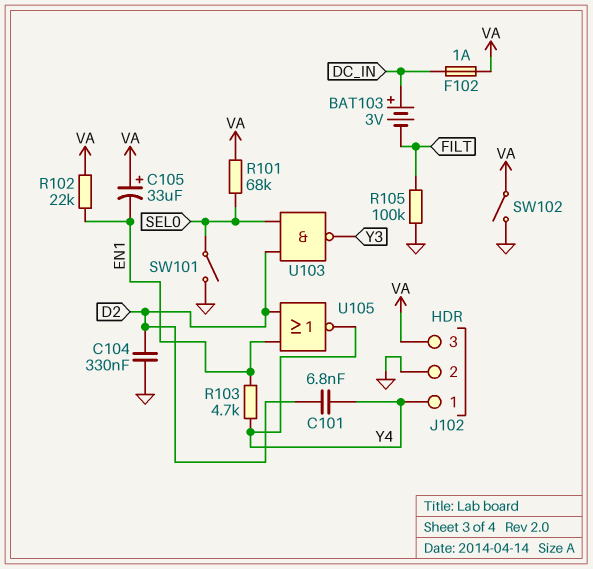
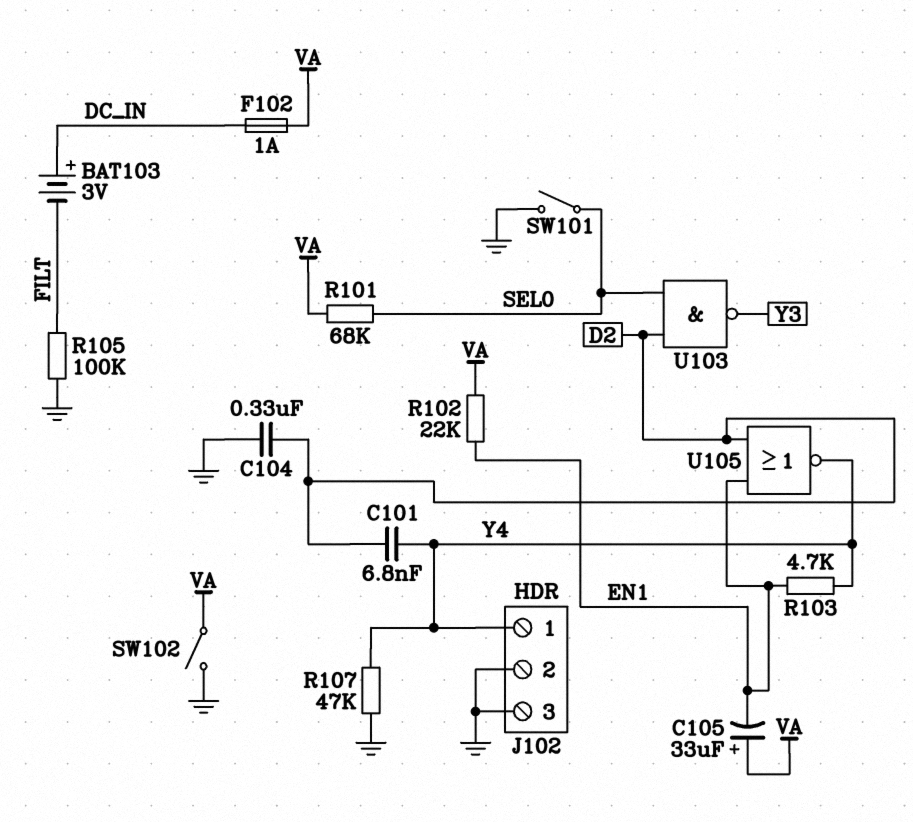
J102 pin 3: VA -> GND
R107: none -> 47k (GND, Y4)

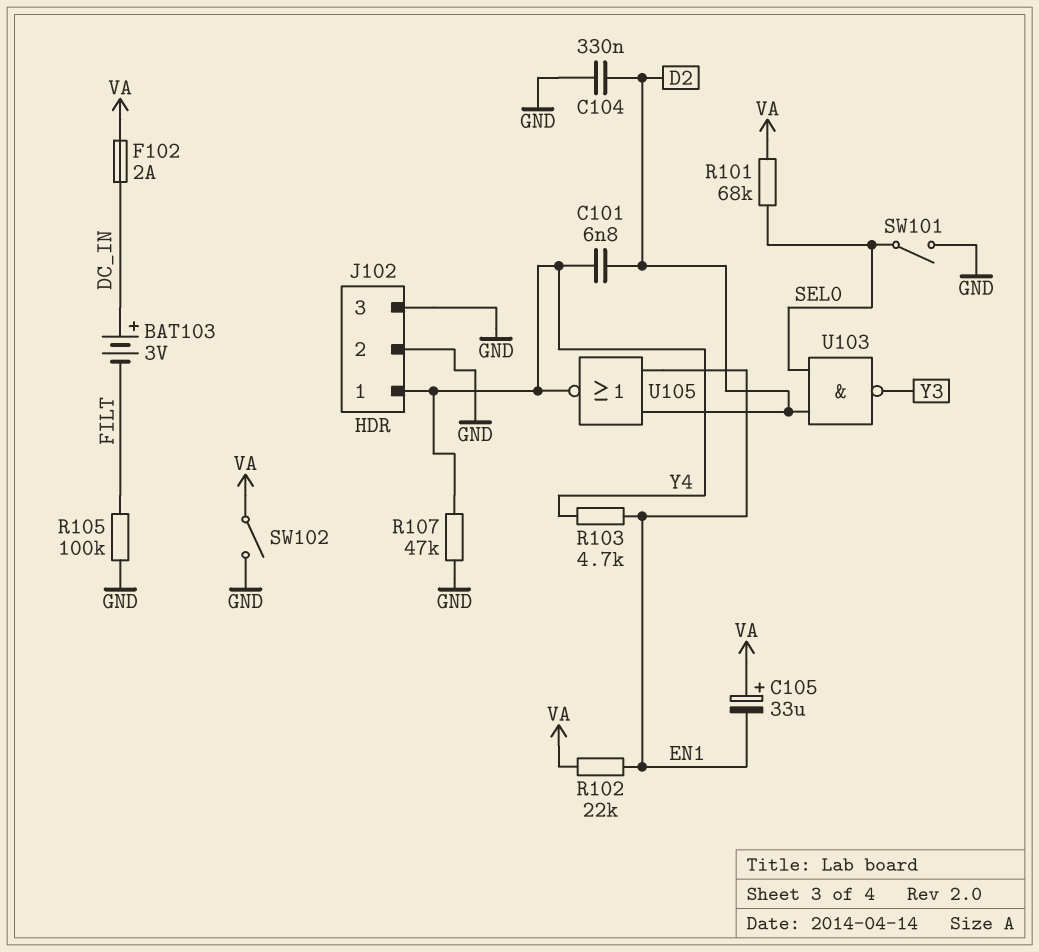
F102: 1A (DC_IN, VA) -> 2A (DC_IN, VA)

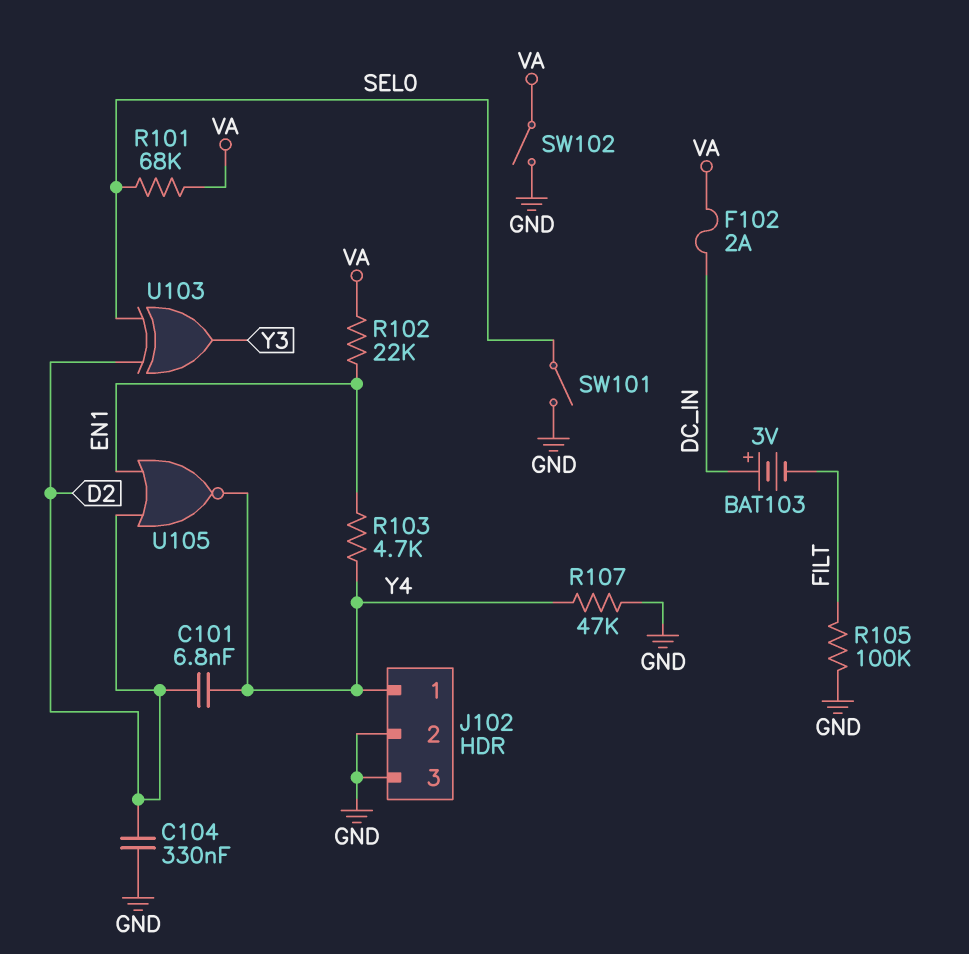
C105: 33uF (plus VA, minus EN1) -> none
U103: NAND (in D2, in SEL0, out Y3) -> XOR (in D2, in SEL0, out Y3)

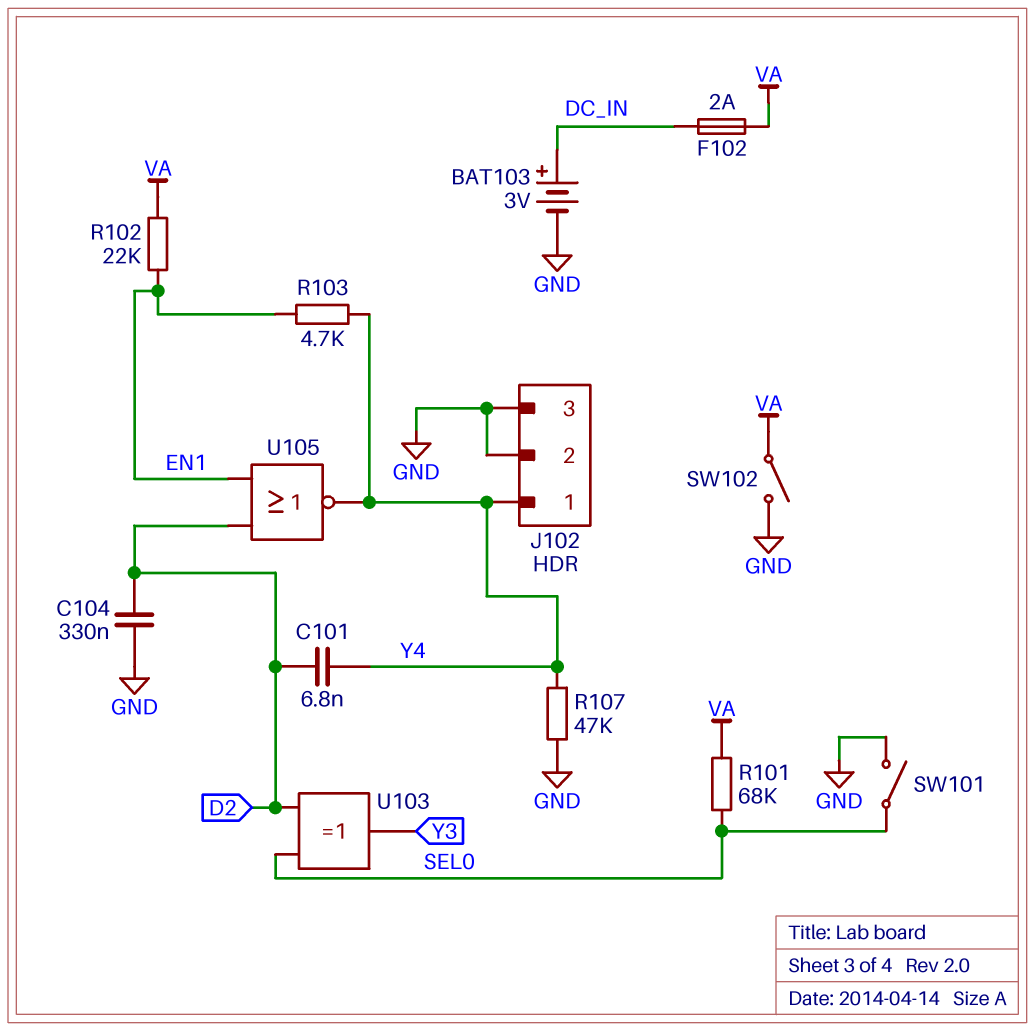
BAT103: 3V (plus DC_IN, minus FILT) -> 3V (plus DC_IN, minus GND)
R105: 100k (FILT, GND) -> none

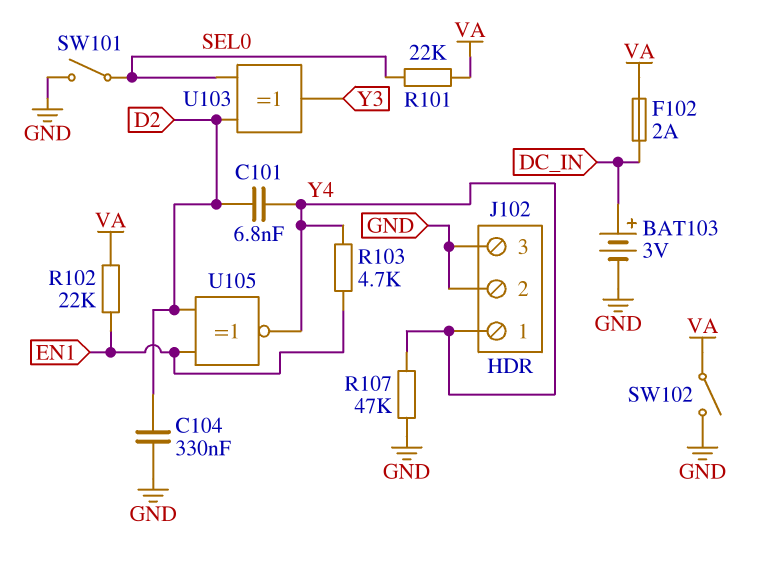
R101: 68k (SEL0, VA) -> 22k (SEL0, VA)
U105: NOR (in D2, in EN1, out Y4) -> XNOR (in D2, in EN1, out Y4)

